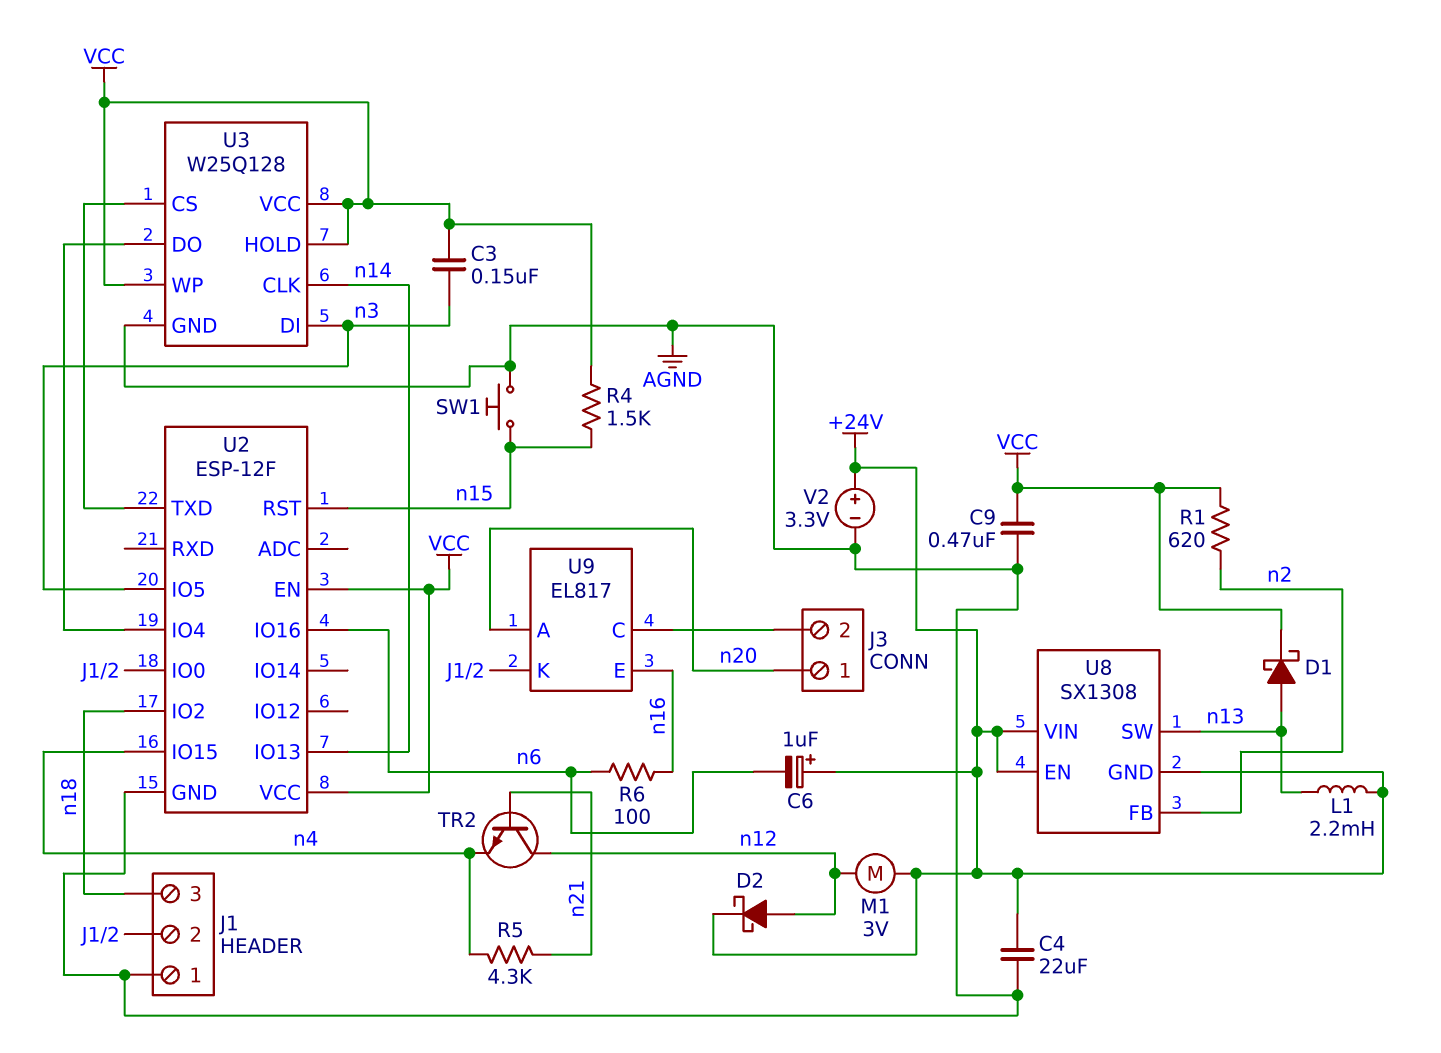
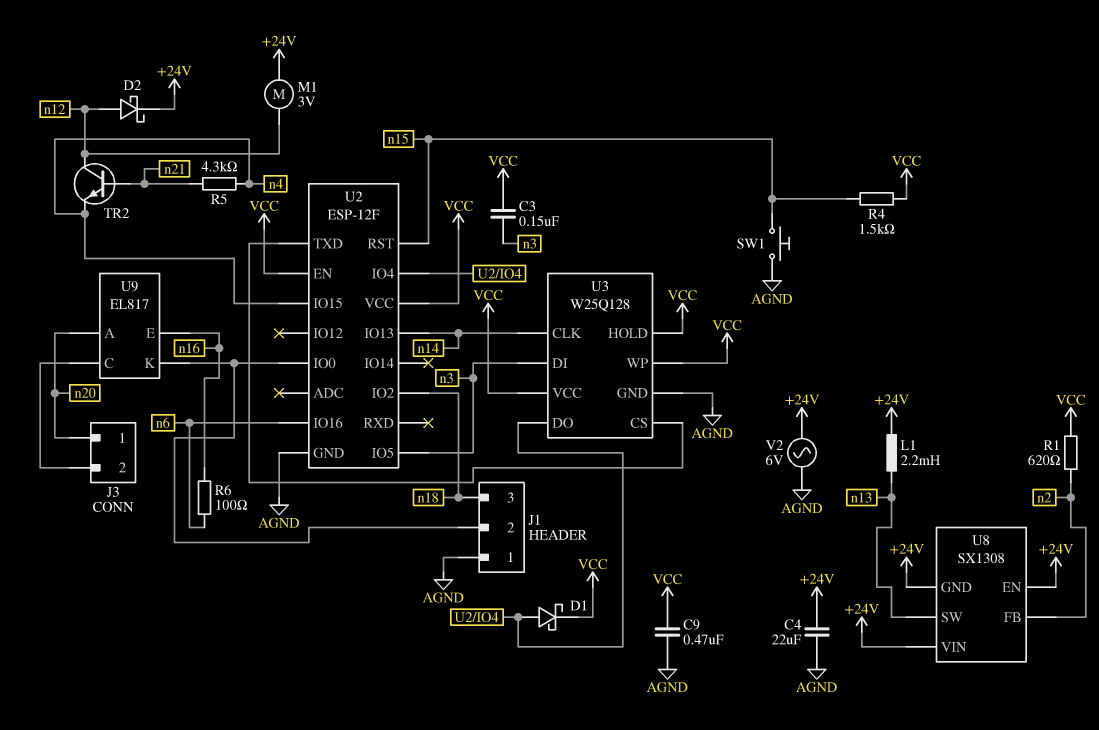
C6: 1uF (plus +24V, minus n6) -> none
D1: schottky (A n13, K VCC) -> schottky (A U2/IO4, K VCC)
V2: 3.3V (plus +24V, minus AGND) -> AC 6V (+24V, AGND)

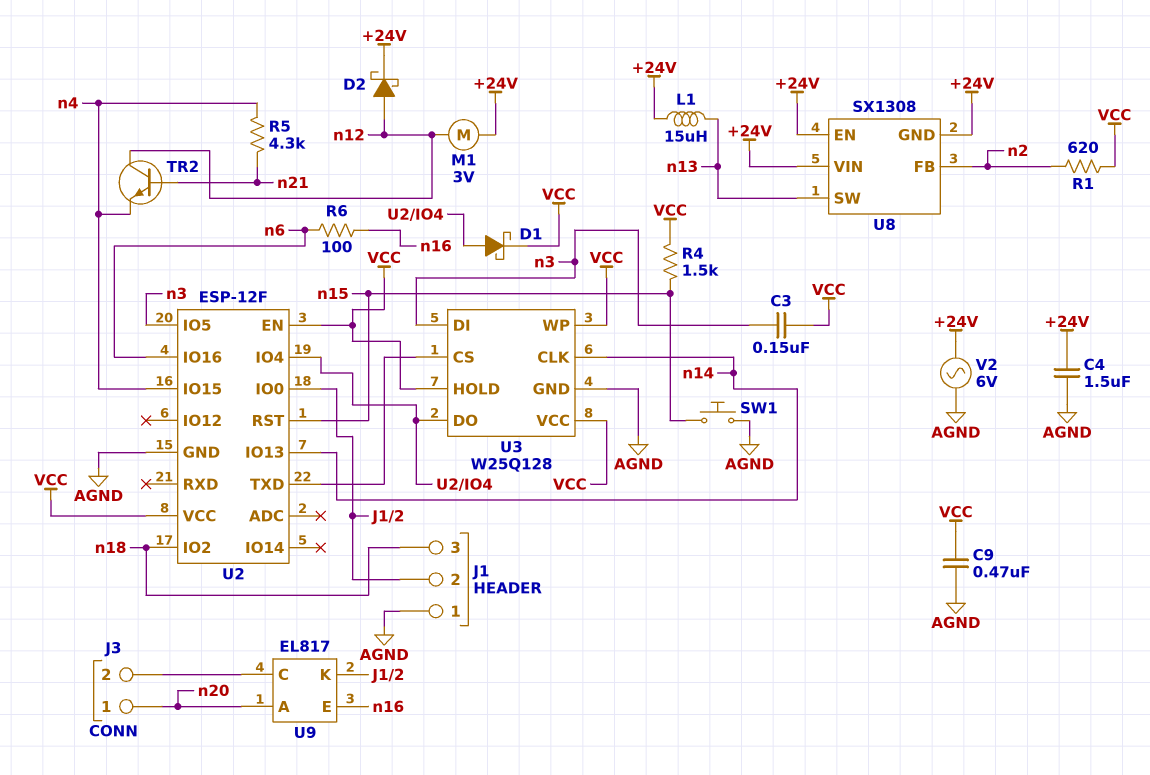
C4: 22uF (+24V, AGND) -> 1.5uF (+24V, AGND)
L1: 2.2mH (+24V, n13) -> 15uH (+24V, n13)

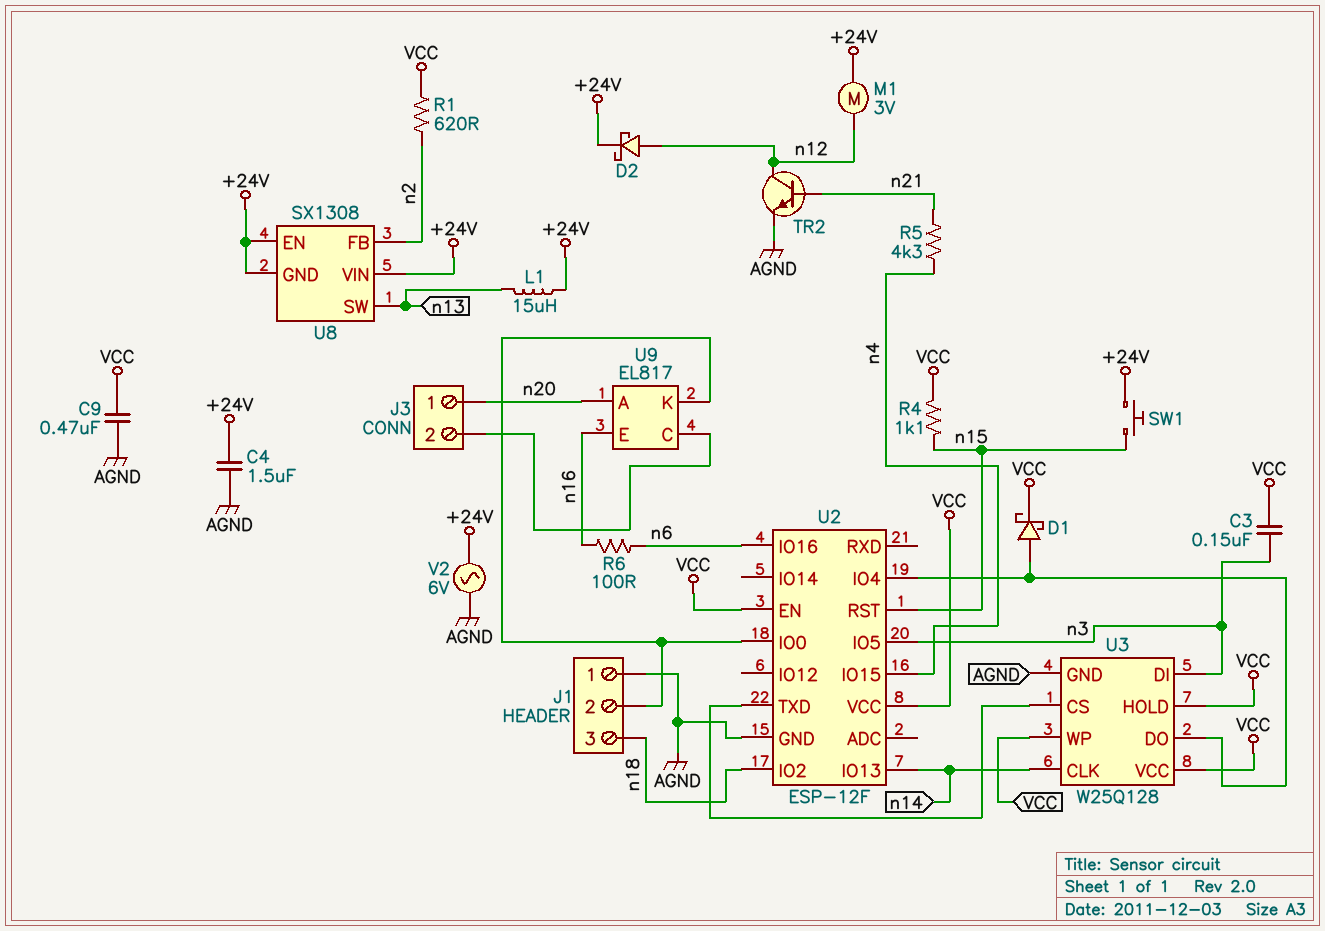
R4: 1.5k (VCC, n15) -> 1.1k (VCC, n15)
SW1: button (AGND, n15) -> button (+24V, n15)
TR2: NPN (B n21, C n12, E n4) -> NPN (B n21, C n12, E AGND)

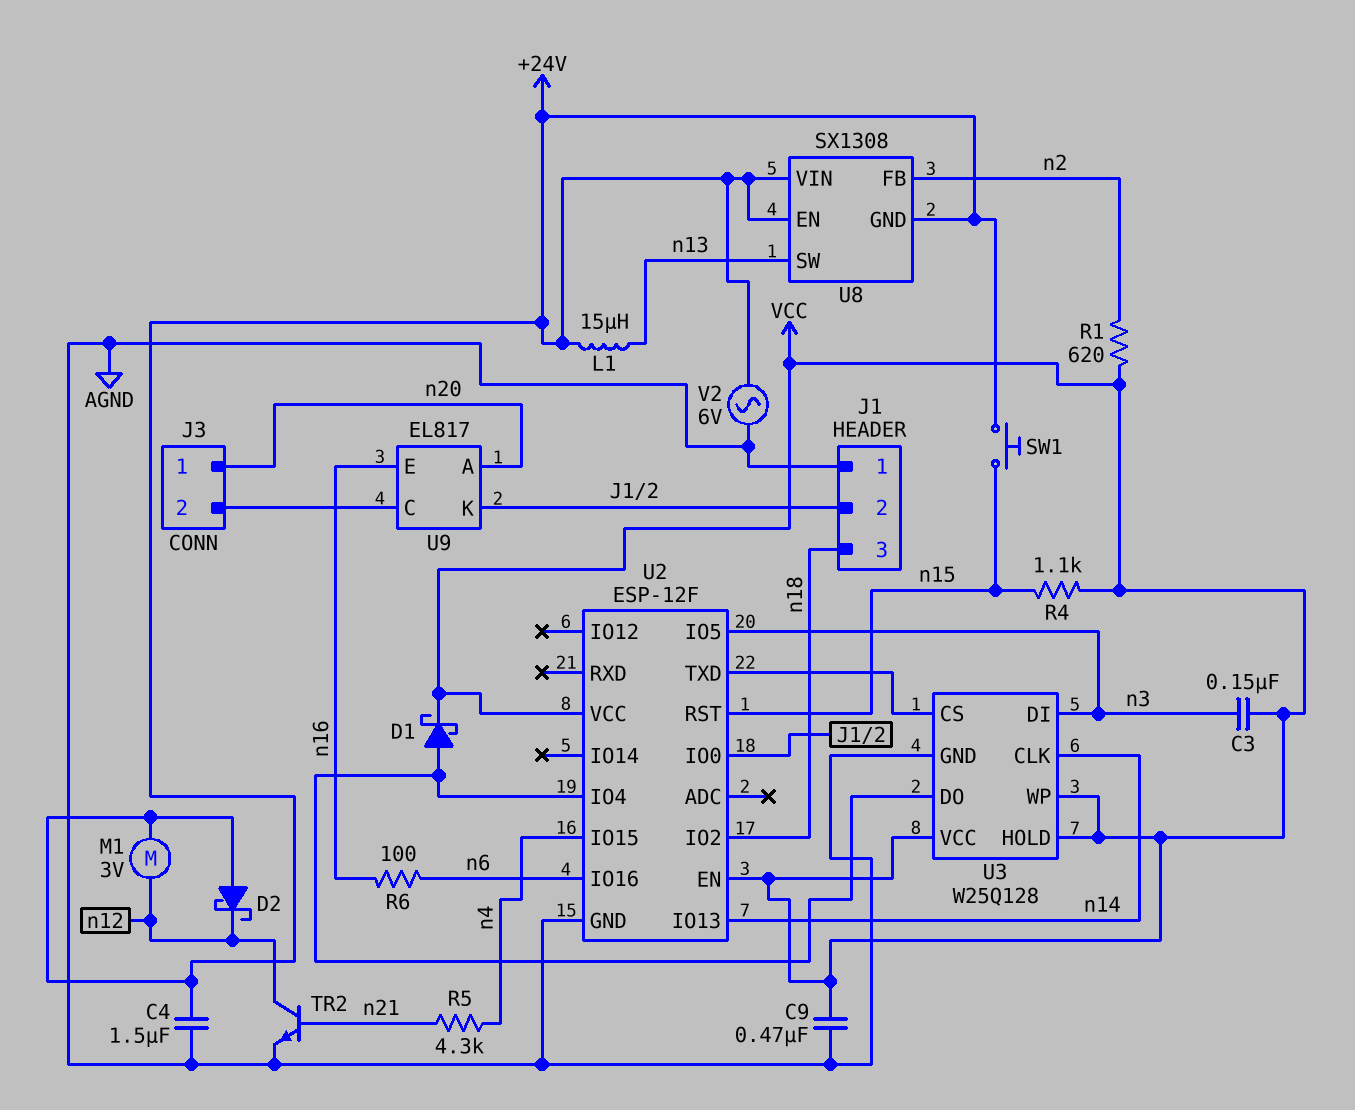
D2: schottky (A n12, K +24V) -> schottky (A +24V, K n12)

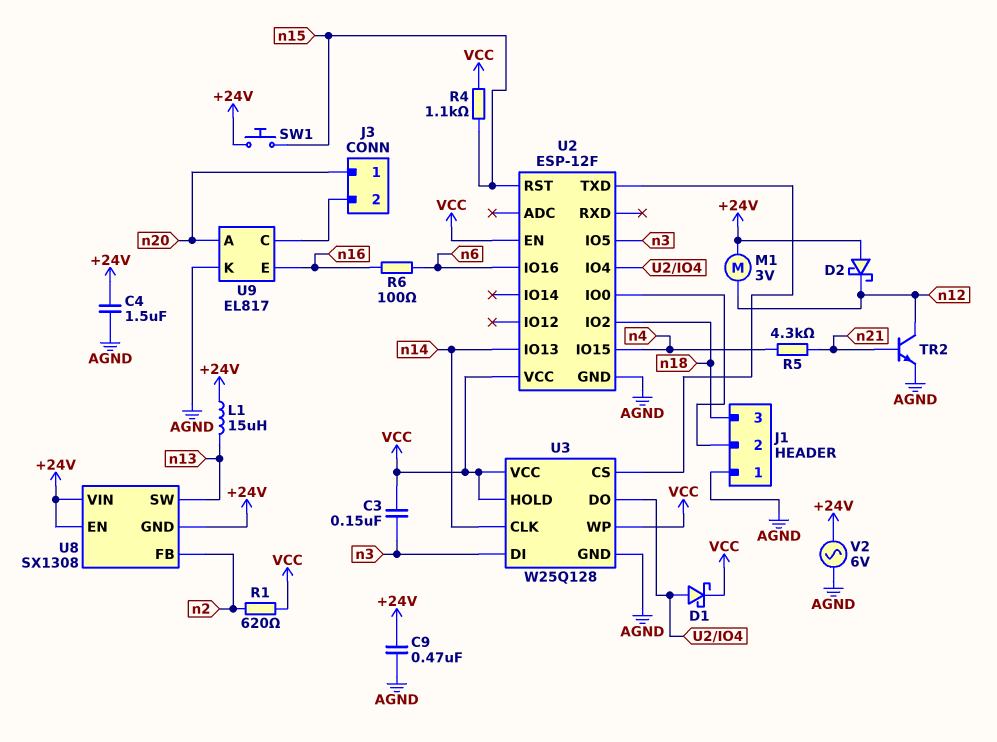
C9: 470nF (AGND, VCC) -> 470nF (+24V, AGND)
U9 pin K: J1/2 -> AGND

